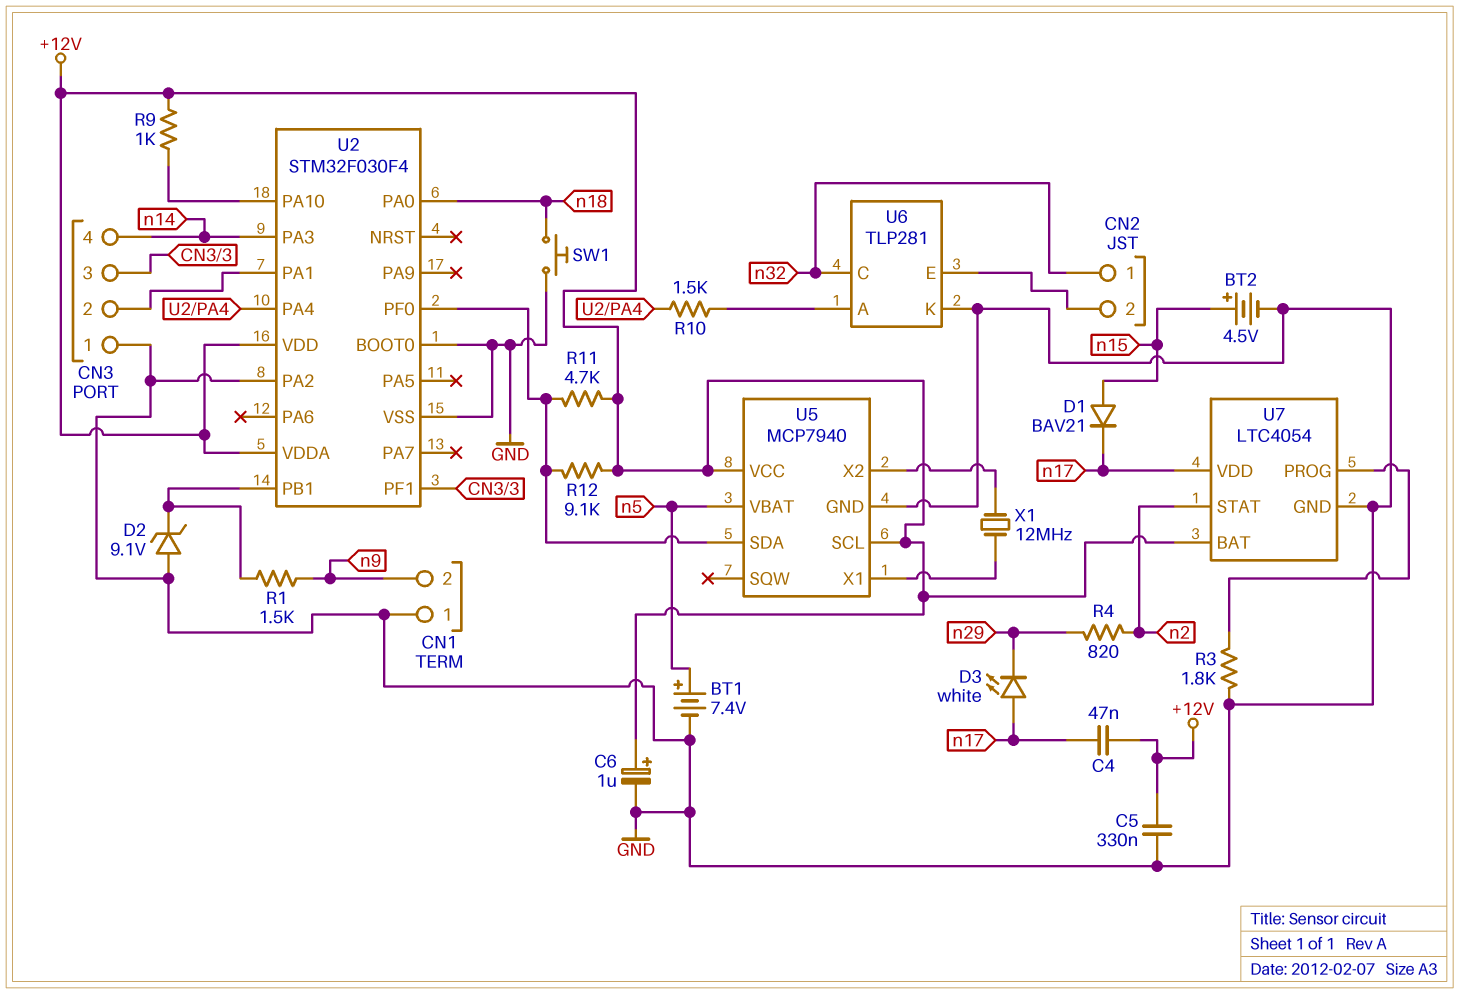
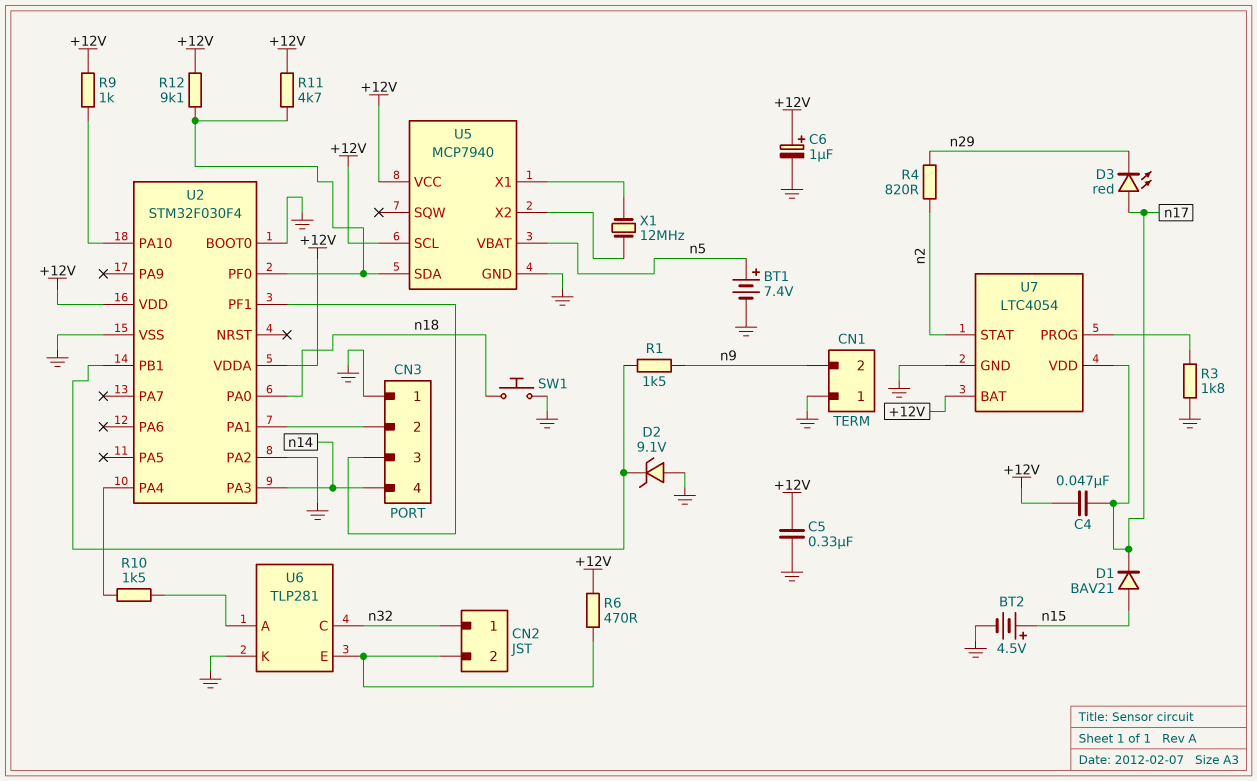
D3: LED white (A n17, K n29) -> LED red (A n17, K n29)
R6: none -> 470 (+12V, CN2/2)

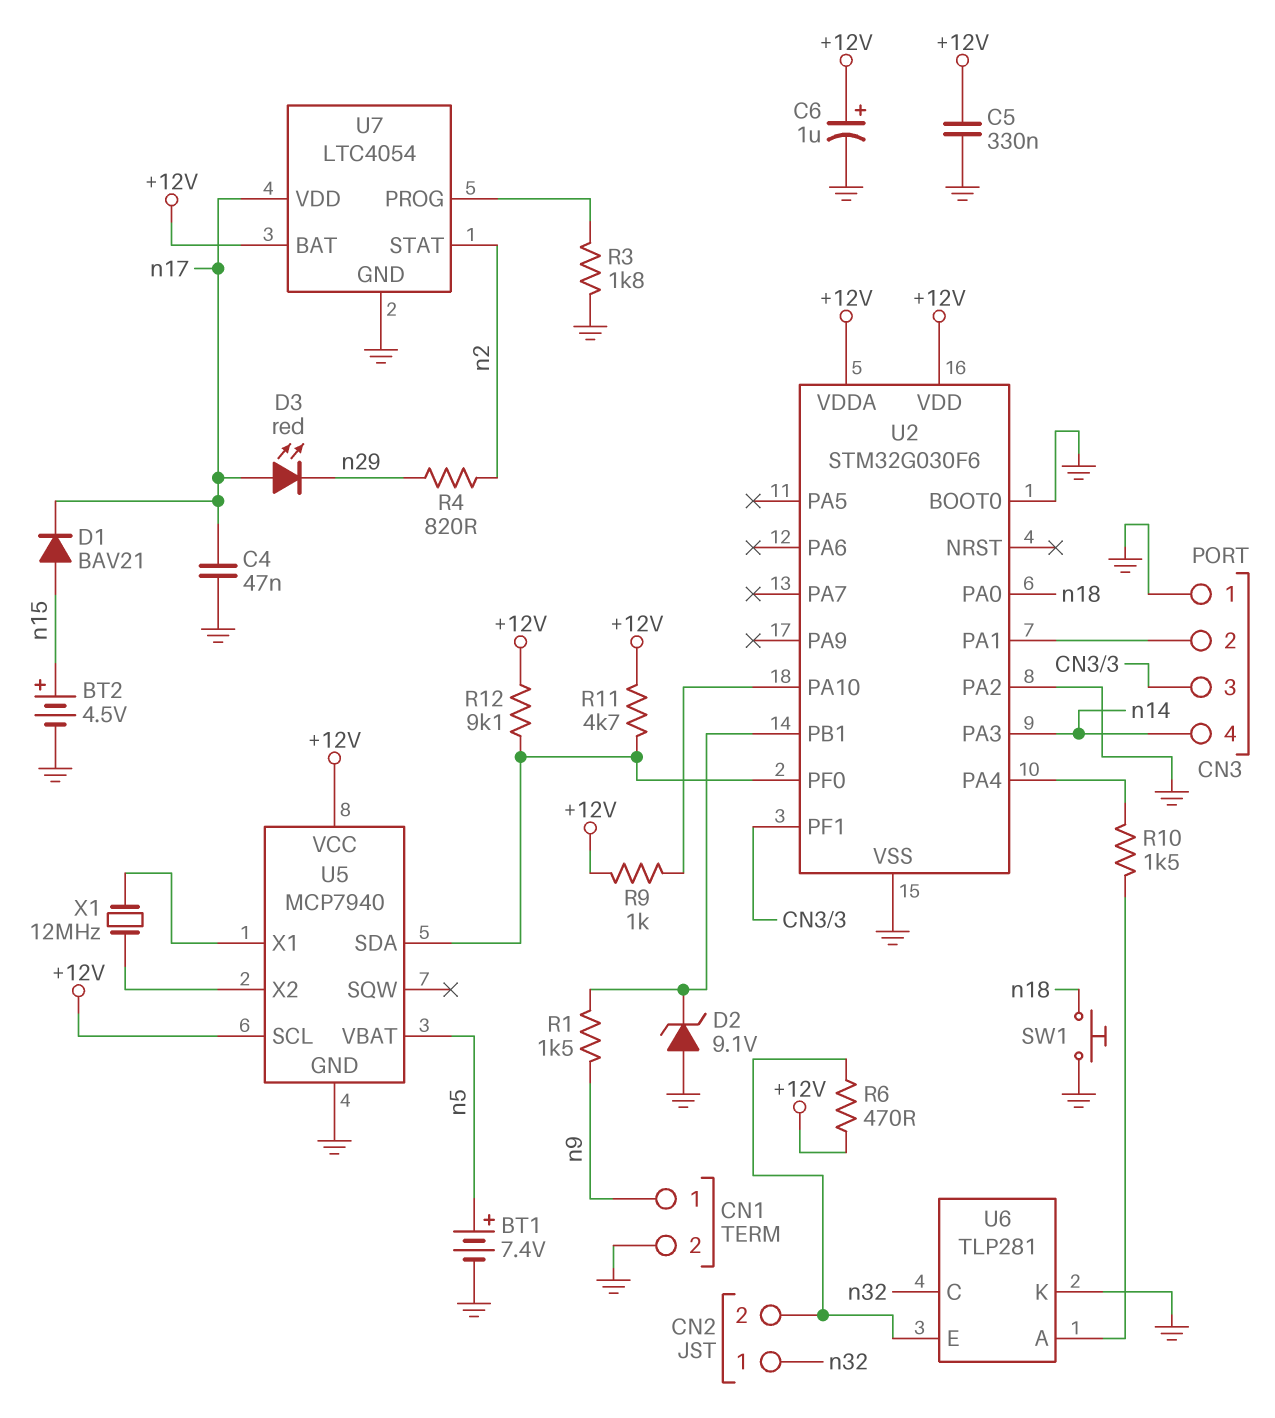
C4: 47nF (+12V, n17) -> 47nF (GND, n17)
CN1 pin 1: GND -> n9
CN1 pin 2: n9 -> GND
U2: STM32F030F4 -> STM32G030F6

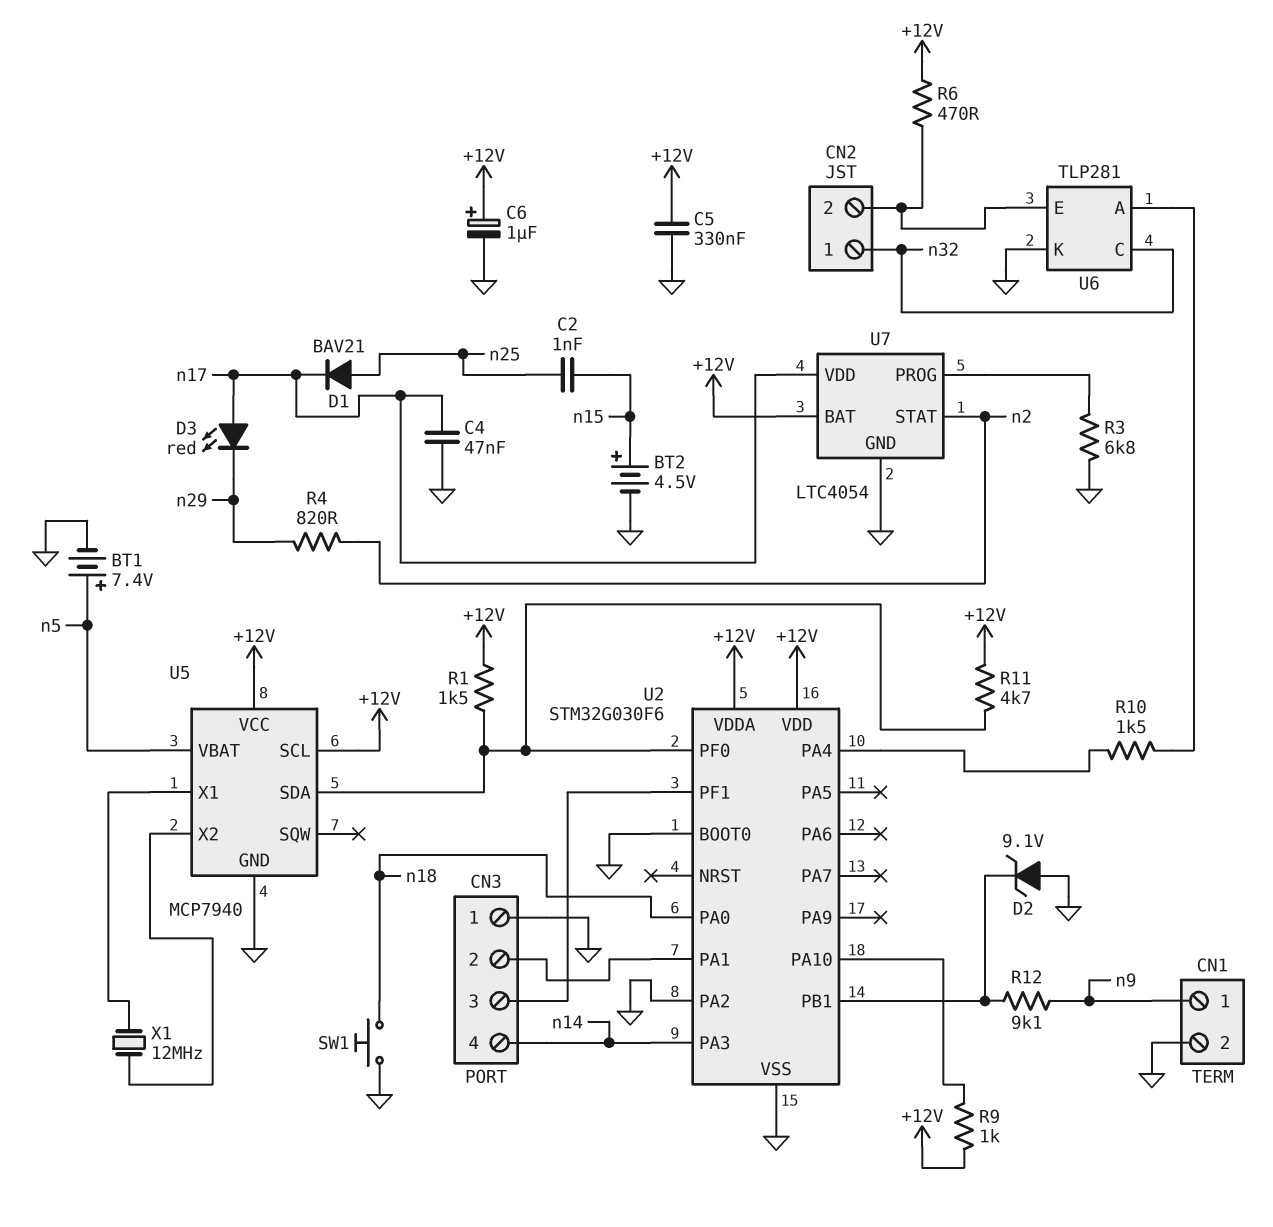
C2: none -> 1nF (n15, n25)
D1: diode BAV21 (A n15, K n17) -> diode BAV21 (A n25, K n17)
R1: 1.5k (U2/PB1, n9) -> 1.5k (+12V, U2/PF0)
R3: 1.8k (GND, U7/PROG) -> 6.8k (GND, U7/PROG)
R12: 9.1k (+12V, U2/PF0) -> 9.1k (U2/PB1, n9)

